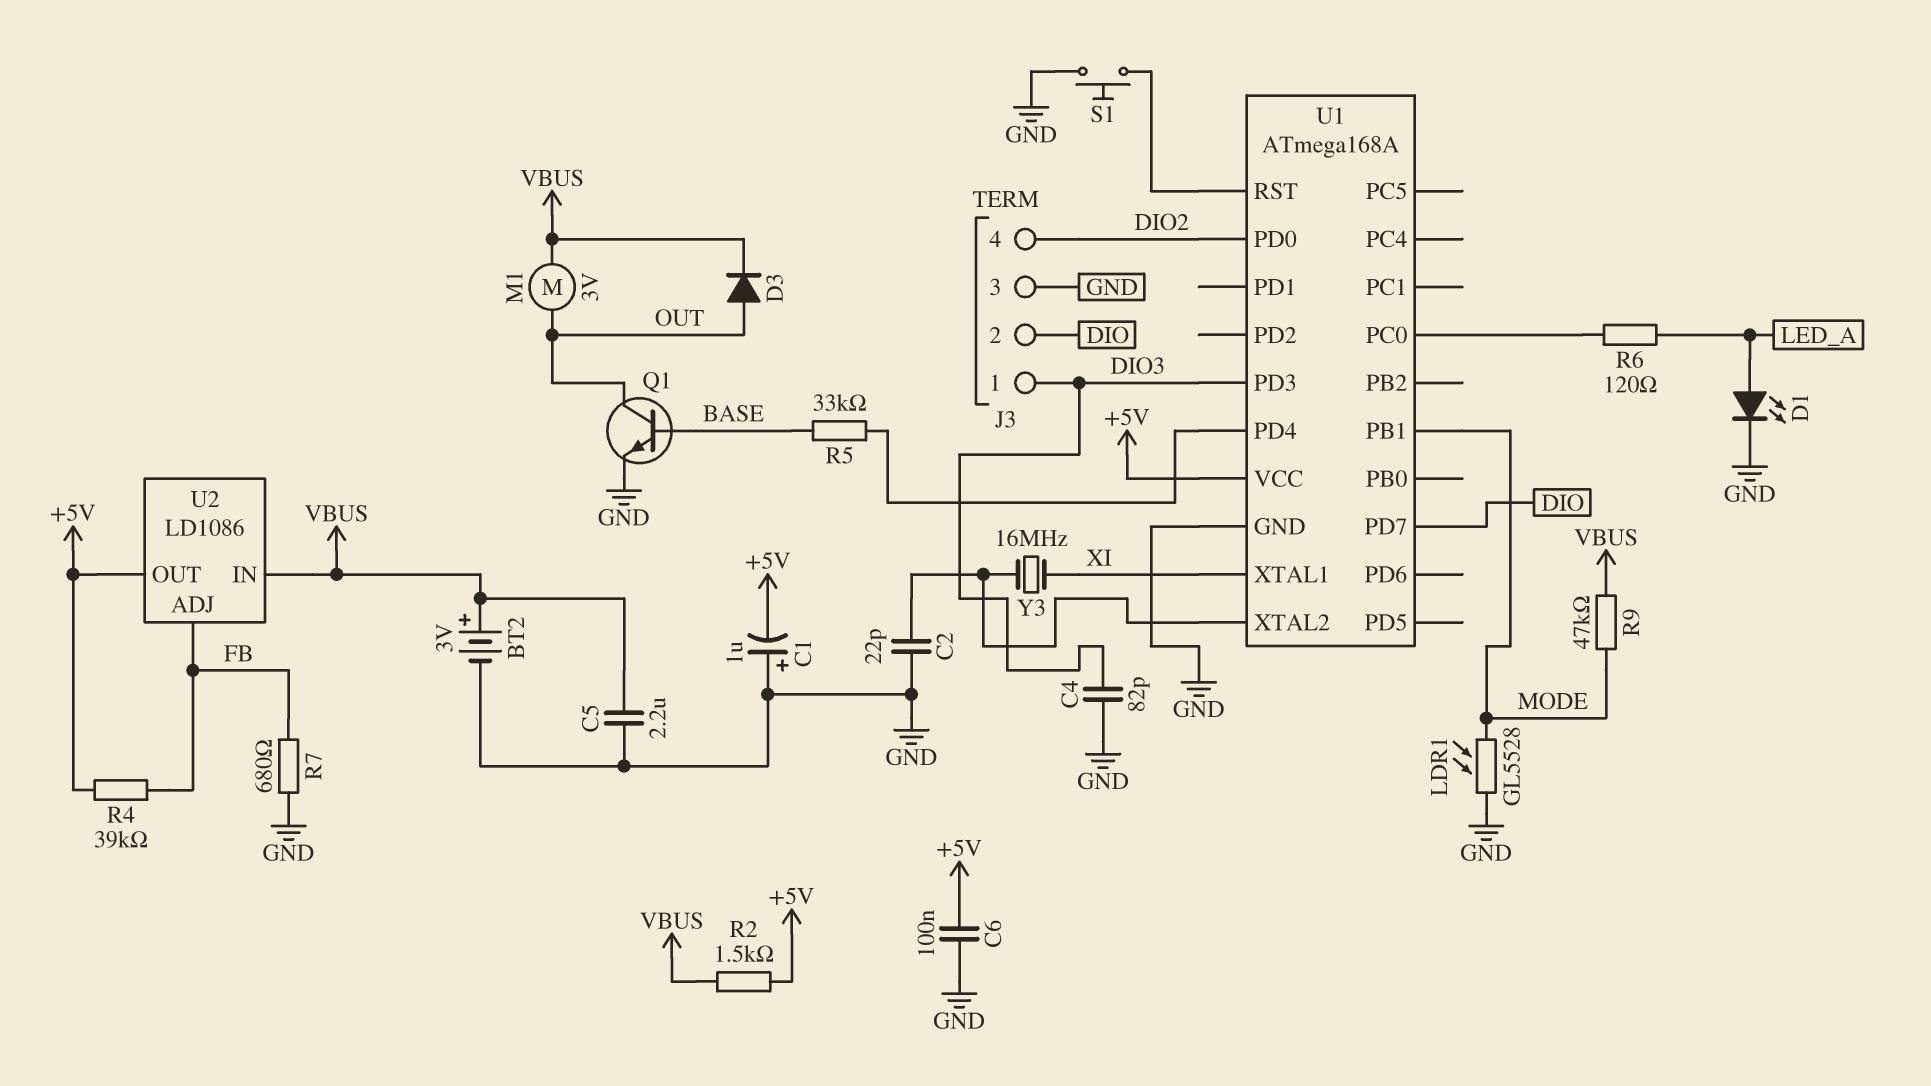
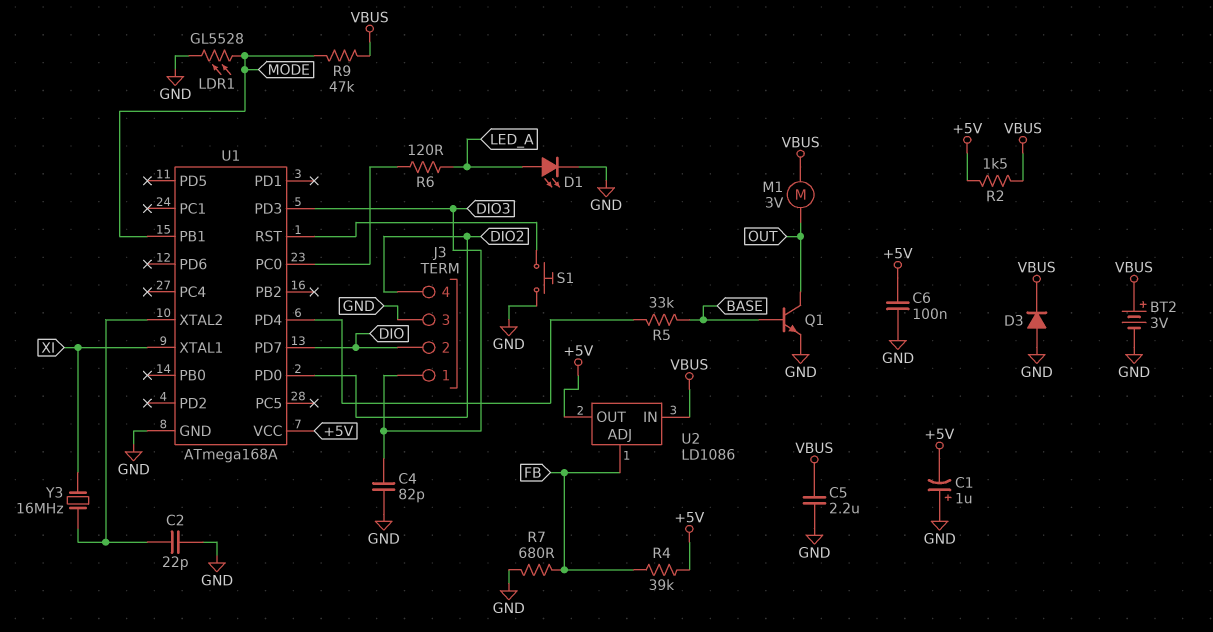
D3: diode (A OUT, K VBUS) -> diode (A GND, K VBUS)

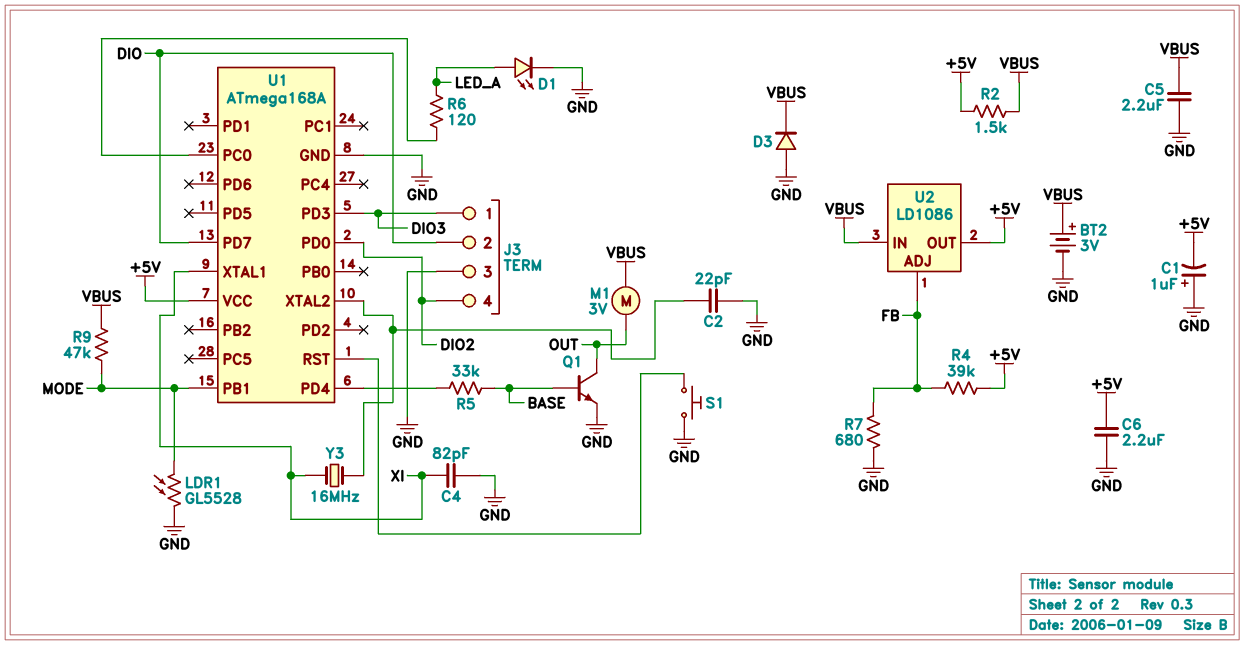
C4: 82pF (DIO3, GND) -> 82pF (GND, XI)
C6: 100nF (+5V, GND) -> 2.2uF (+5V, GND)

